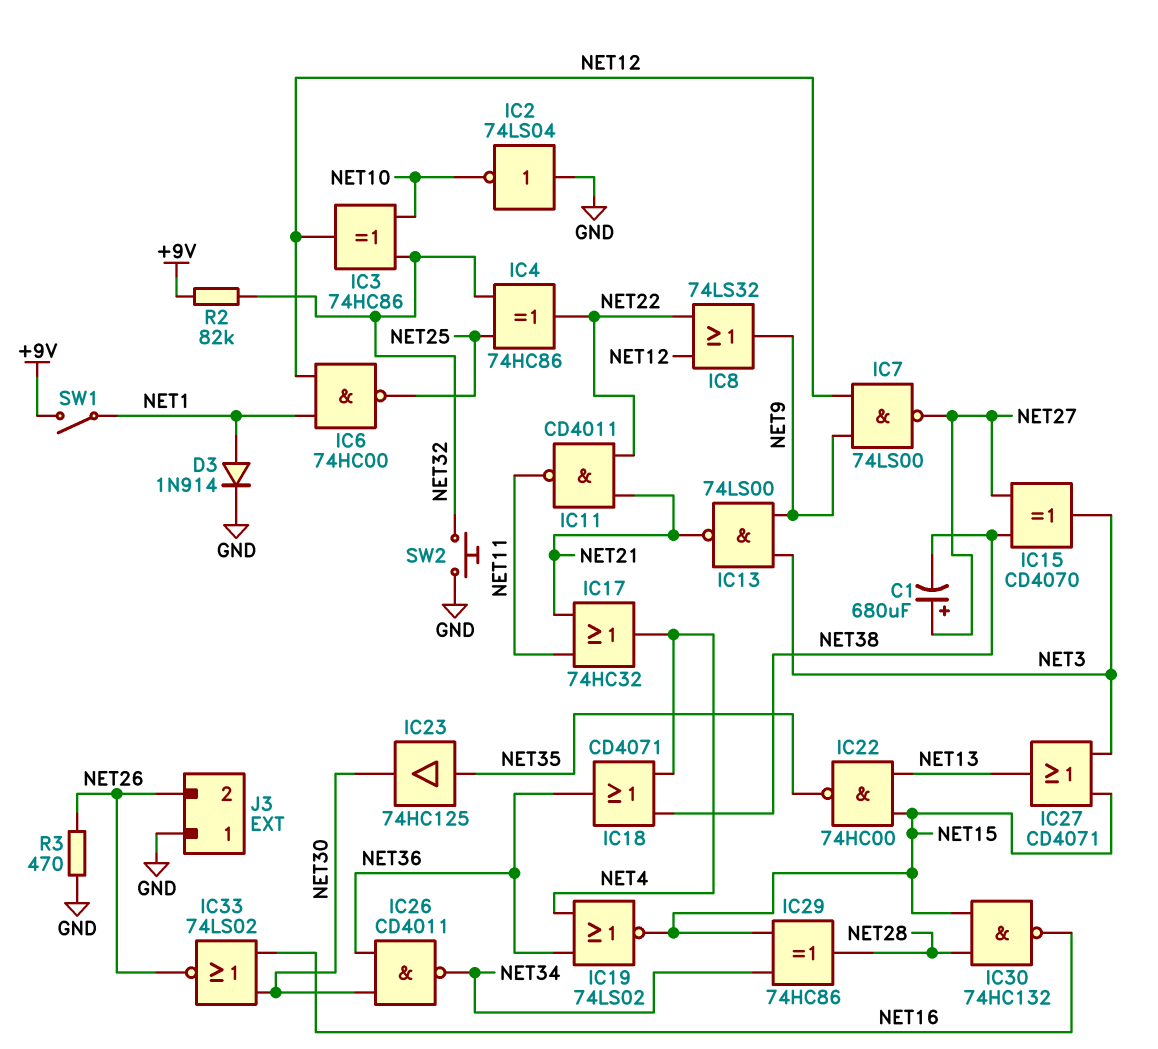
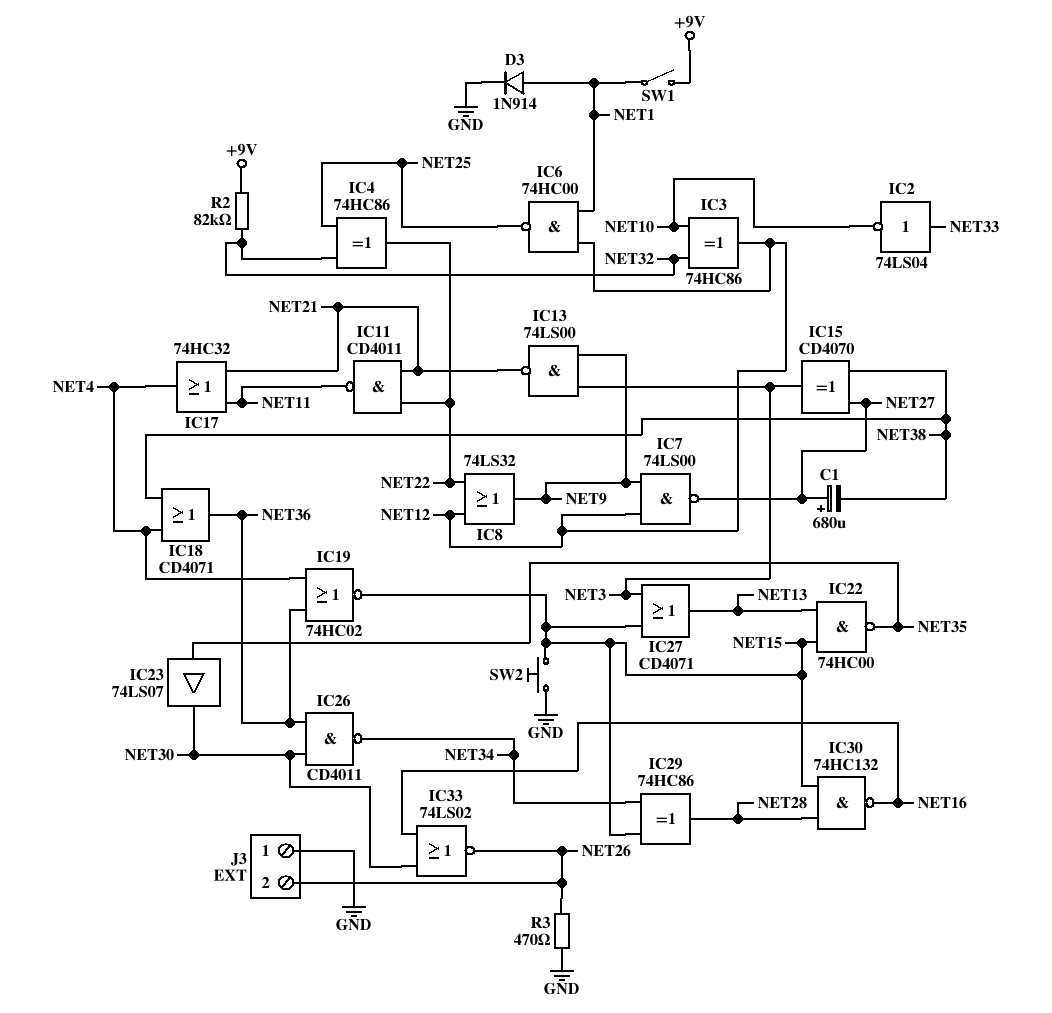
IC2: NOT 74LS04 (in GND, out NET10) -> NOT 74LS04 (in NET33, out NET10)
IC19: NOR 74LS02 (in NET4, in NET36, out NET15) -> NOR 74HC02 (in NET4, in NET36, out NET15)
IC23: buffer 74HC125 (in NET35, out NET30) -> buffer 74LS07 (in NET35, out NET30)
SW2: button (GND, NET32) -> button (GND, NET15)

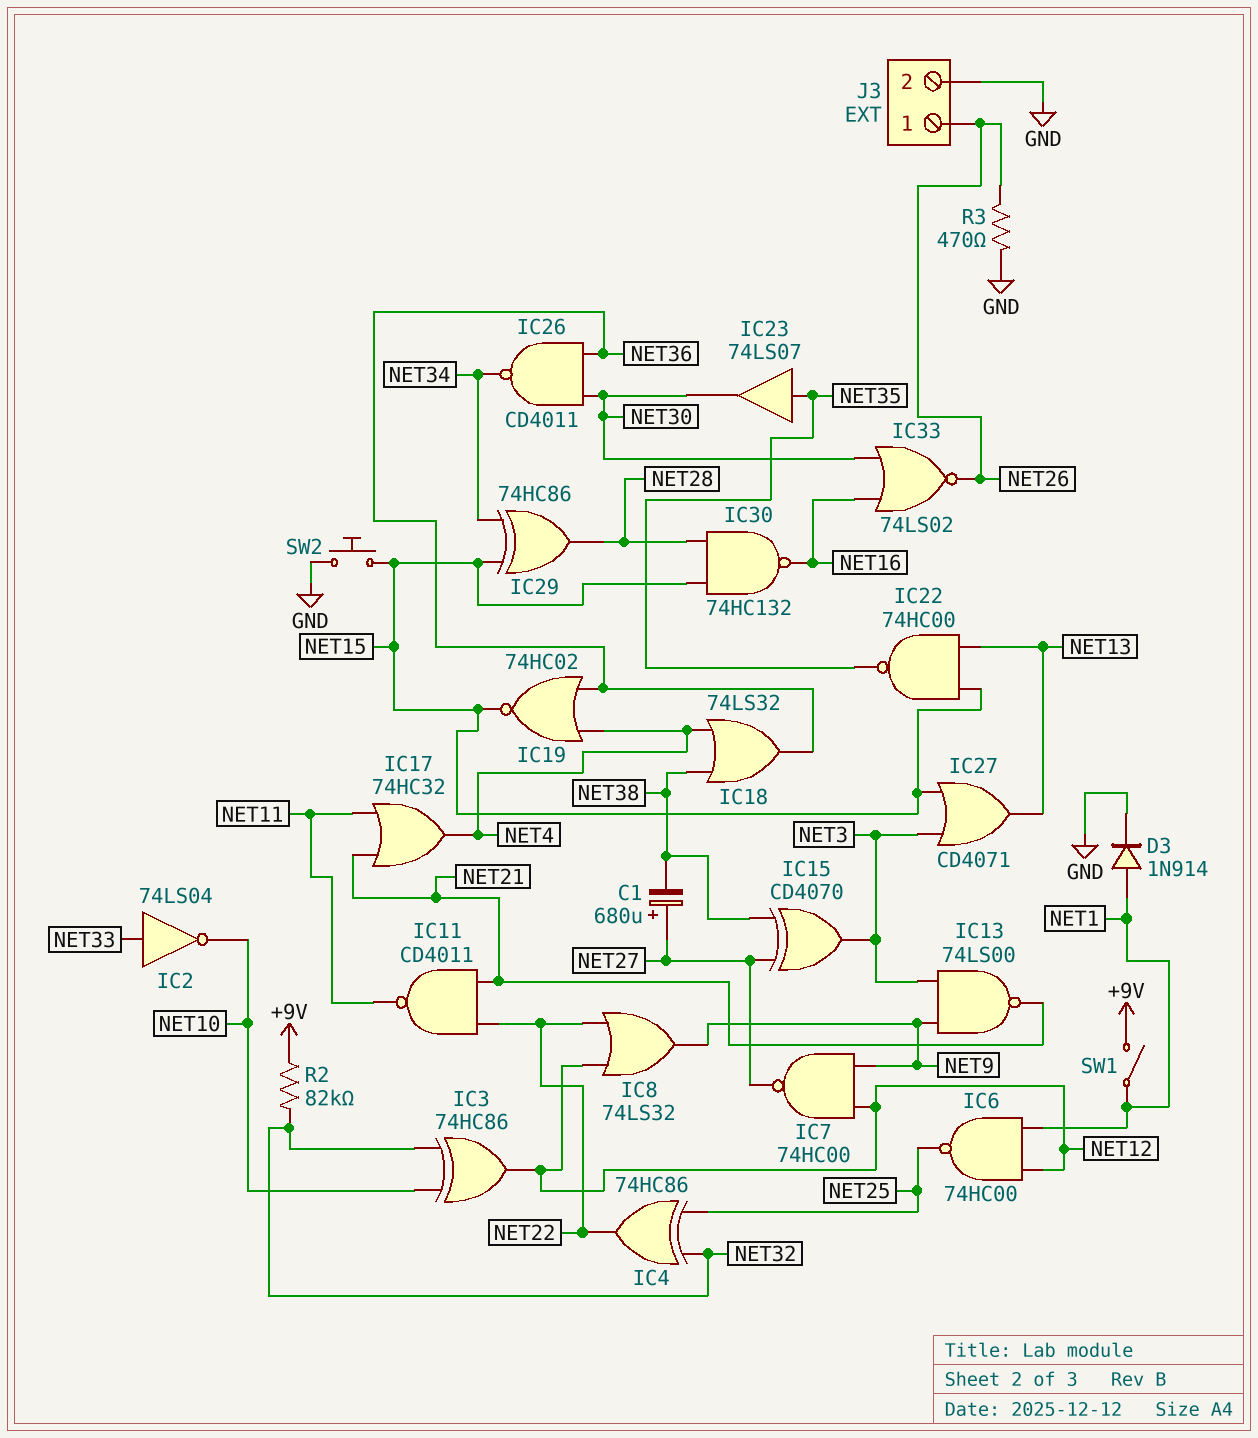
IC7: NAND 74LS00 (in NET9, in NET12, out NET27) -> NAND 74HC00 (in NET9, in NET12, out NET27)
IC18: OR CD4071 (in NET4, in NET38, out NET36) -> OR 74LS32 (in NET4, in NET38, out NET36)
J3 pin 1: GND -> NET26
J3 pin 2: NET26 -> GND

